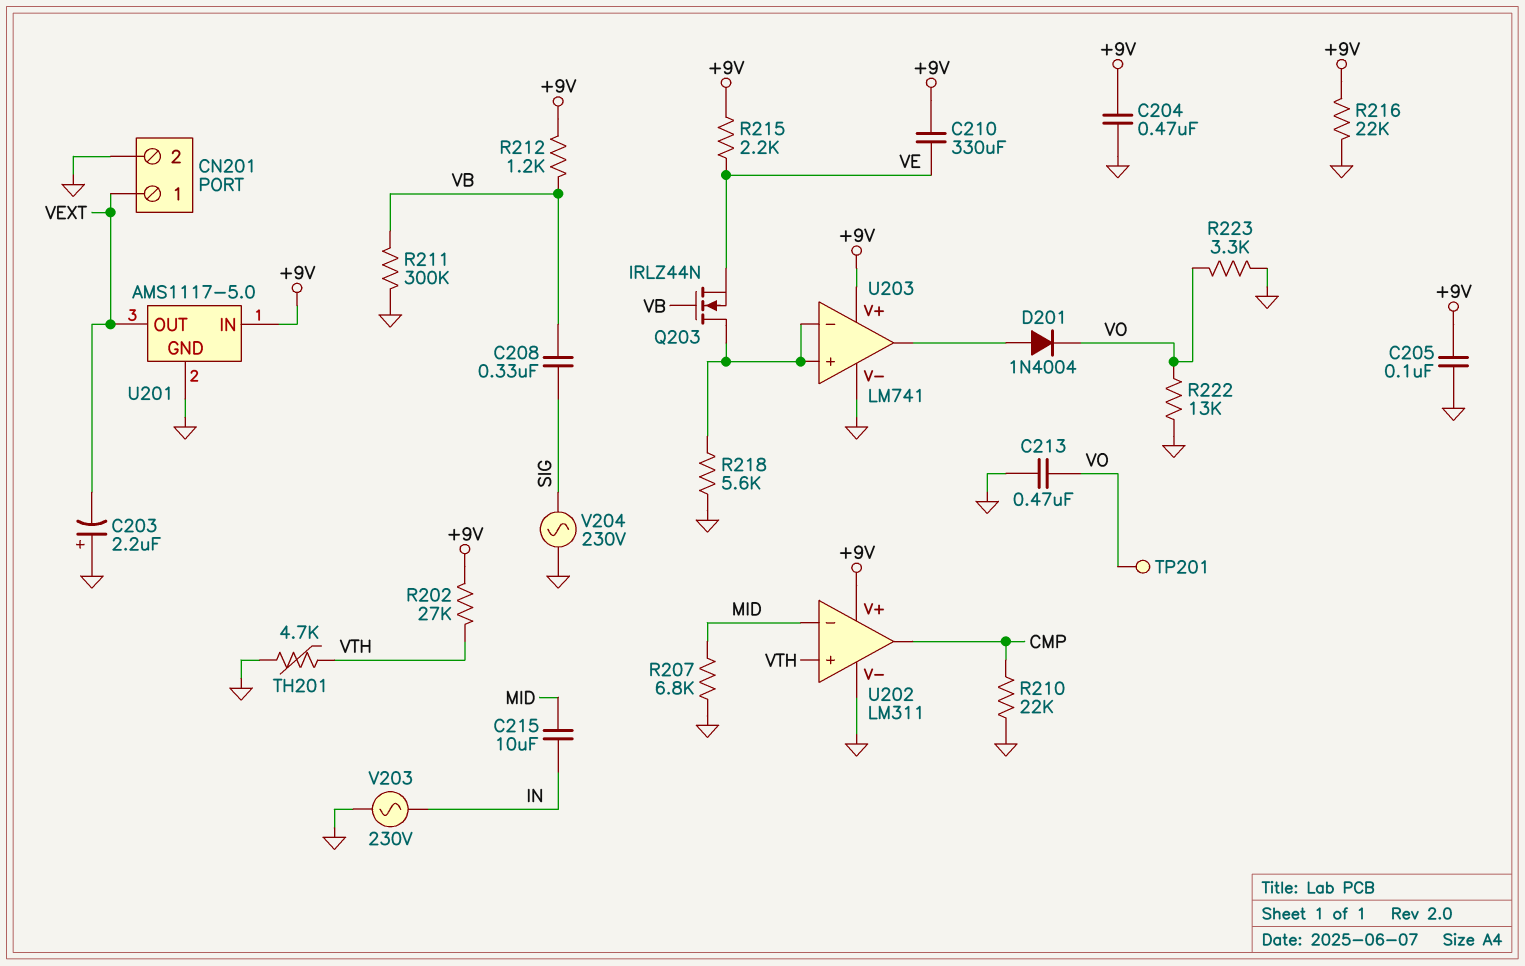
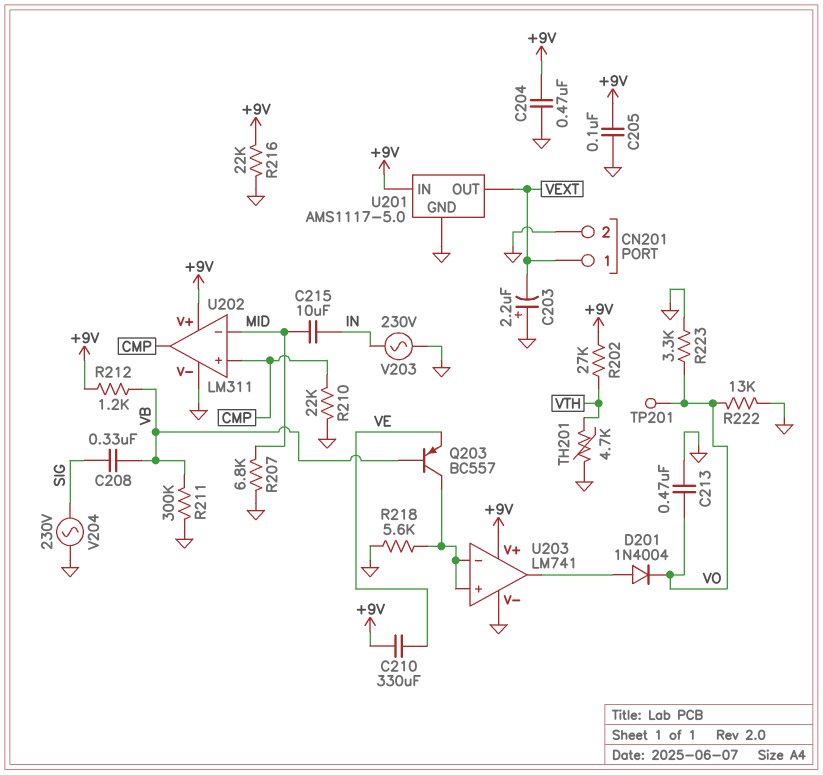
Q203: NMOS IRLZ44N (G VB, D U203/in+, S VE) -> PNP BC557 (B VB, C U203/in+, E VE)
R215: 2.2k (+9V, VE) -> none
U202 pin in+: VTH -> CMP

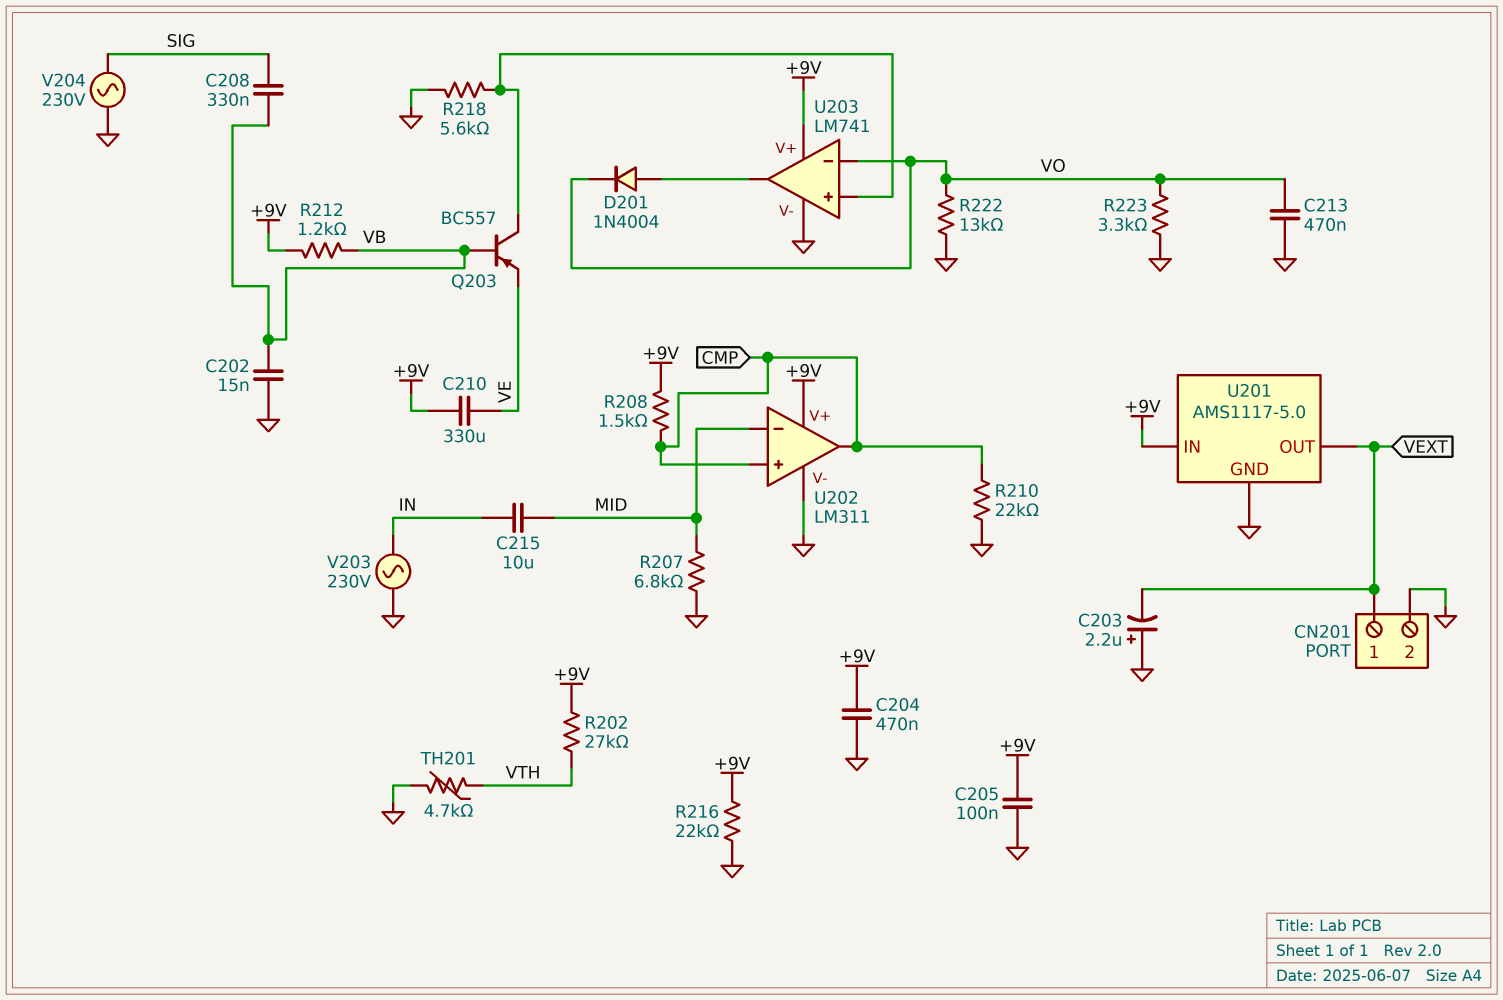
C202: none -> 15nF (GND, VB)
R208: none -> 1.5k (+9V, CMP)
R211: 300k (GND, VB) -> none
TP201: test point (VO) -> none
U203 pin in-: U203/in+ -> VO

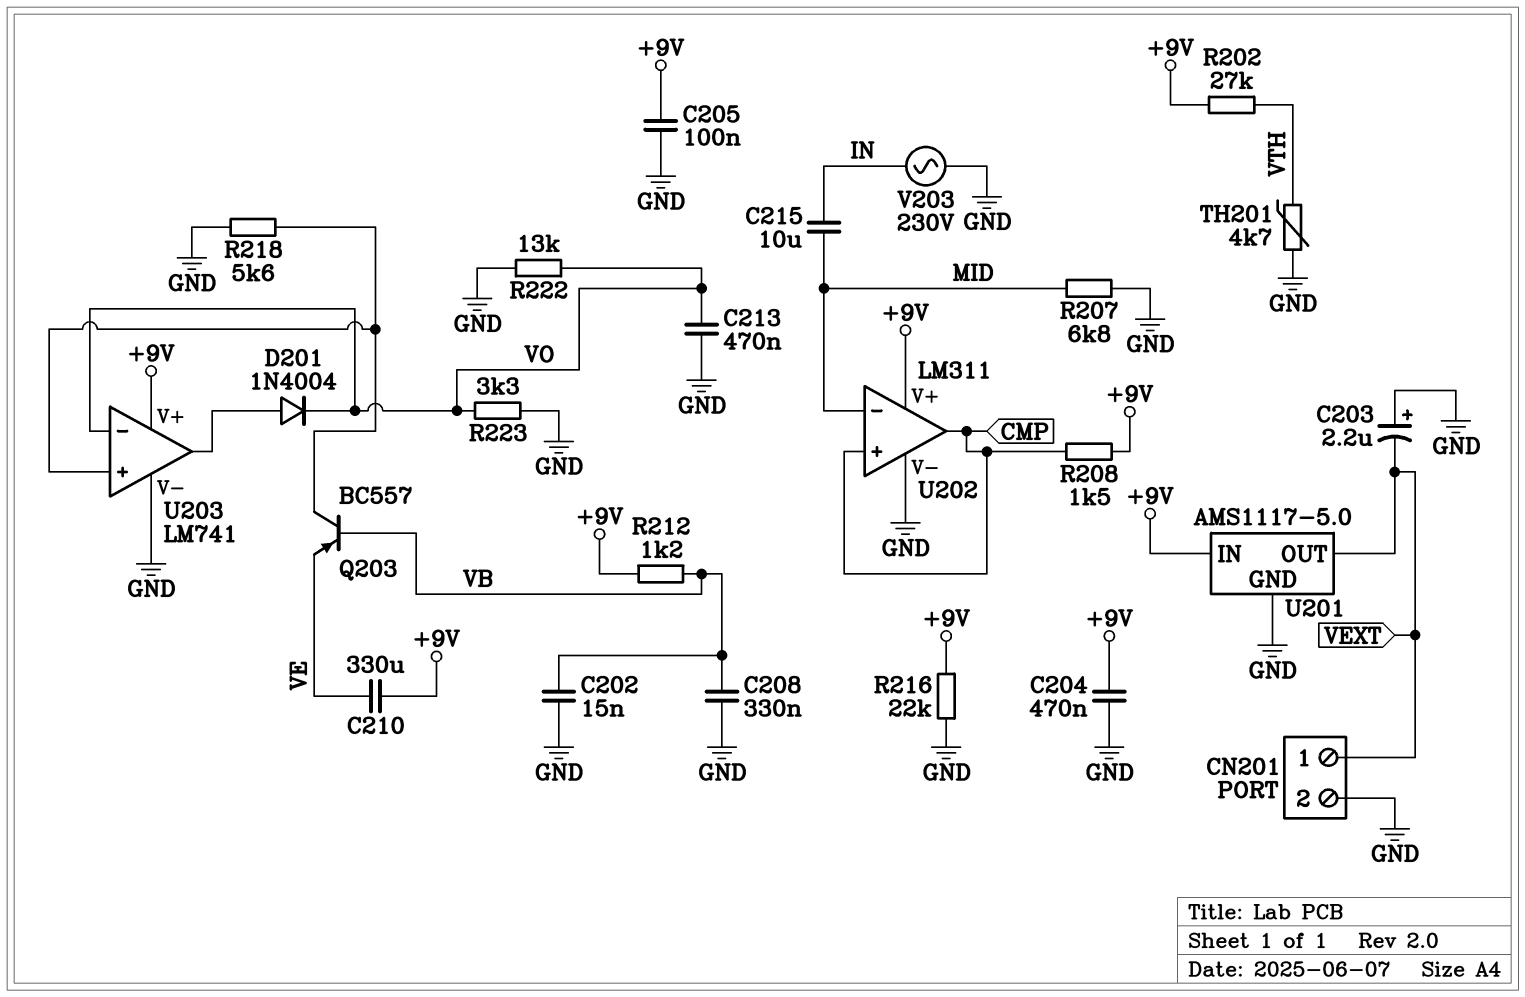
C208: 330nF (SIG, VB) -> 330nF (GND, VB)
R210: 22k (CMP, GND) -> none
V204: AC 230V (GND, SIG) -> none

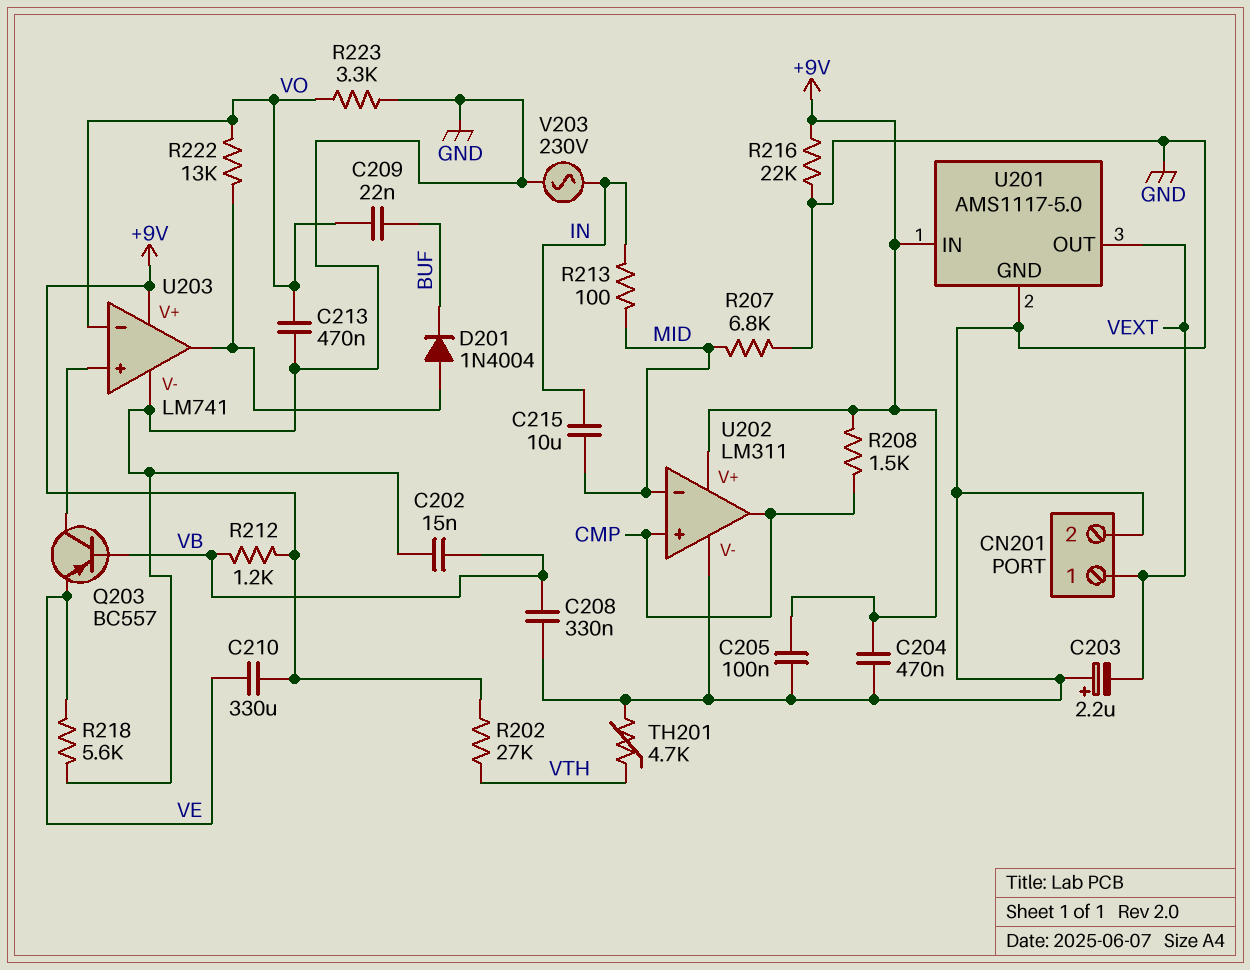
C209: none -> 22nF (BUF, VO)
D201: diode 1N4004 (A U203/out, K VO) -> diode 1N4004 (A U203/out, K BUF)
R213: none -> 100 (IN, MID)
R218: 5.6k (GND, U203/in+) -> 5.6k (GND, VE)
R222: 13k (GND, VO) -> 13k (U203/out, VO)

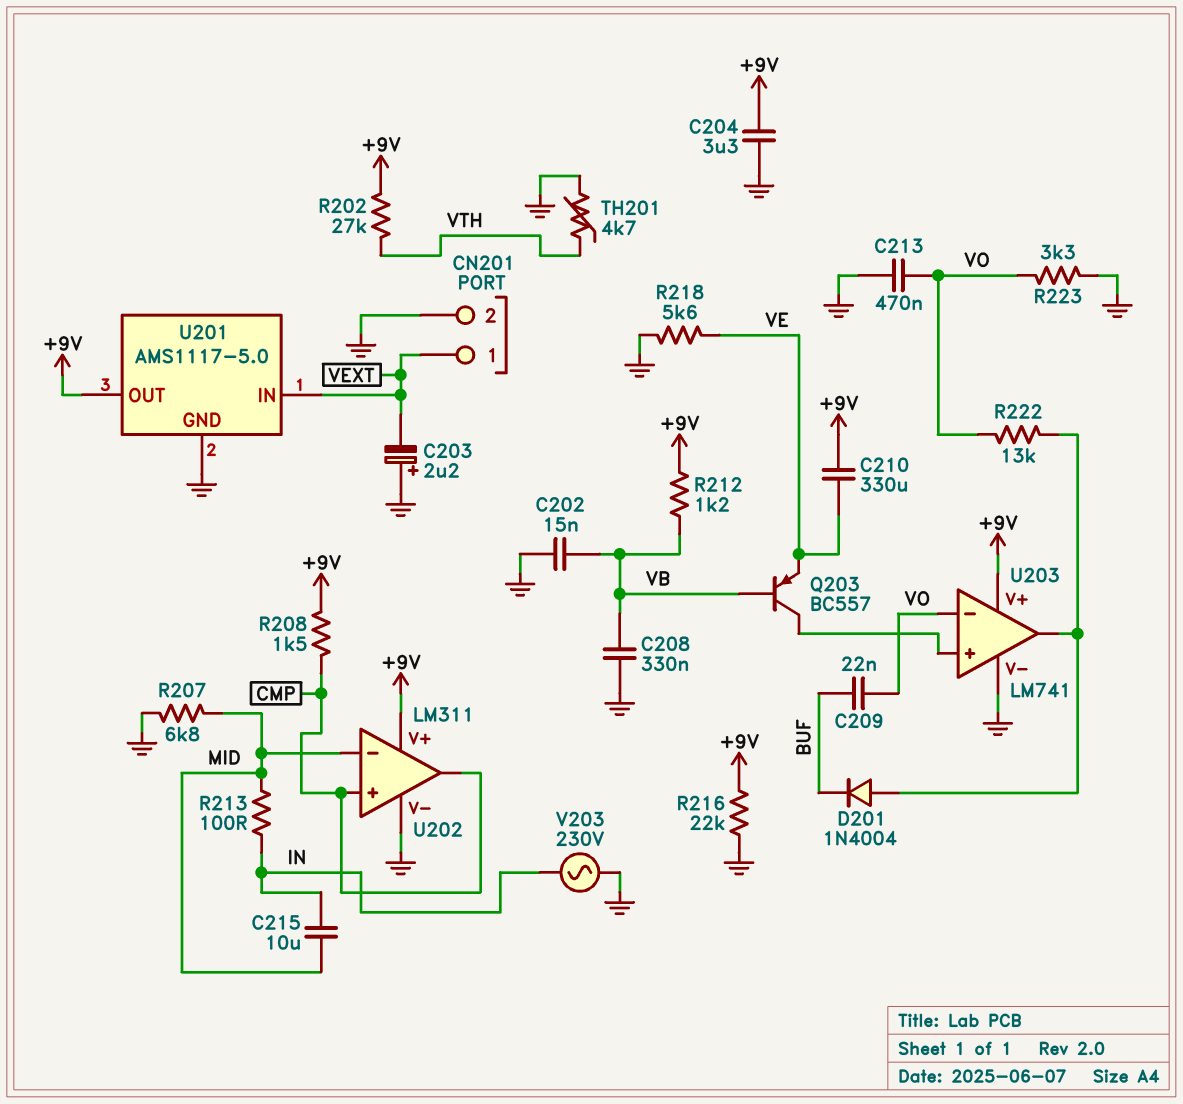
C204: 470nF (+9V, GND) -> 3.3uF (+9V, GND)
C205: 100nF (+9V, GND) -> none
U201 pin IN: +9V -> VEXT
U201 pin OUT: VEXT -> +9V

